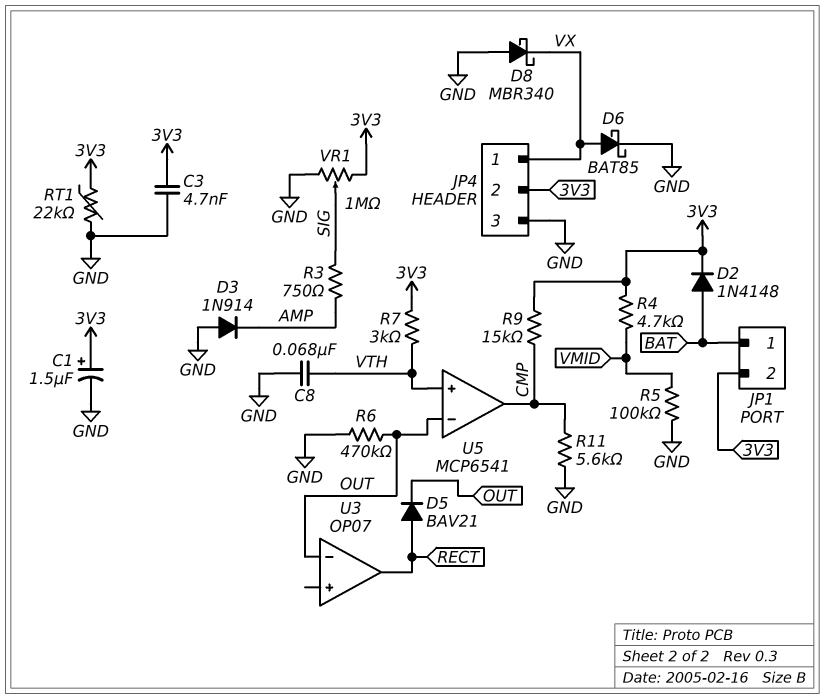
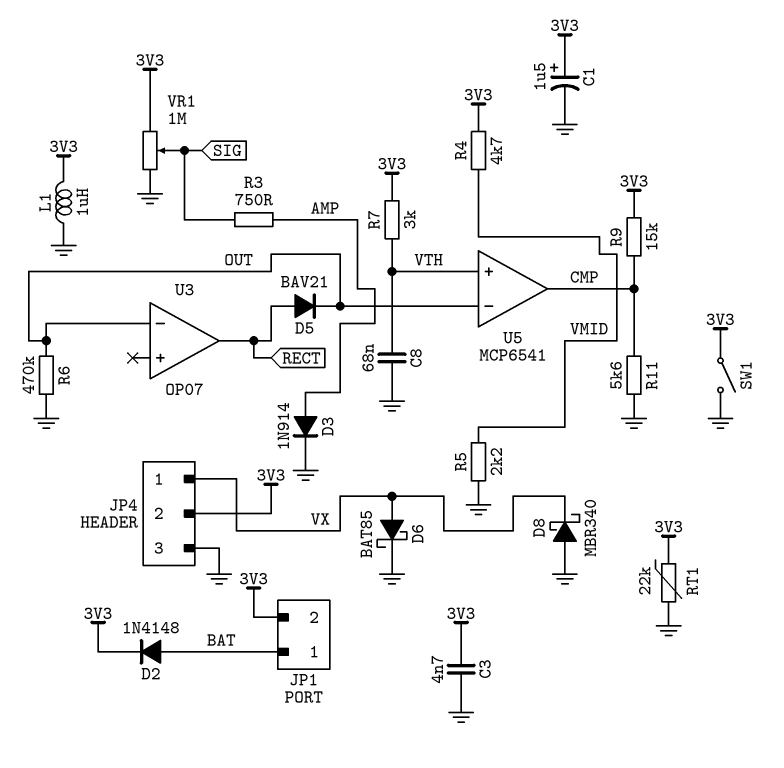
D3: diode 1N914 (A GND, K AMP) -> diode 1N914 (A AMP, K GND)
L1: none -> 1uH (3V3, GND)
R5: 100k (GND, VMID) -> 2.2k (GND, VMID)
SW1: none -> switch (3V3, GND)

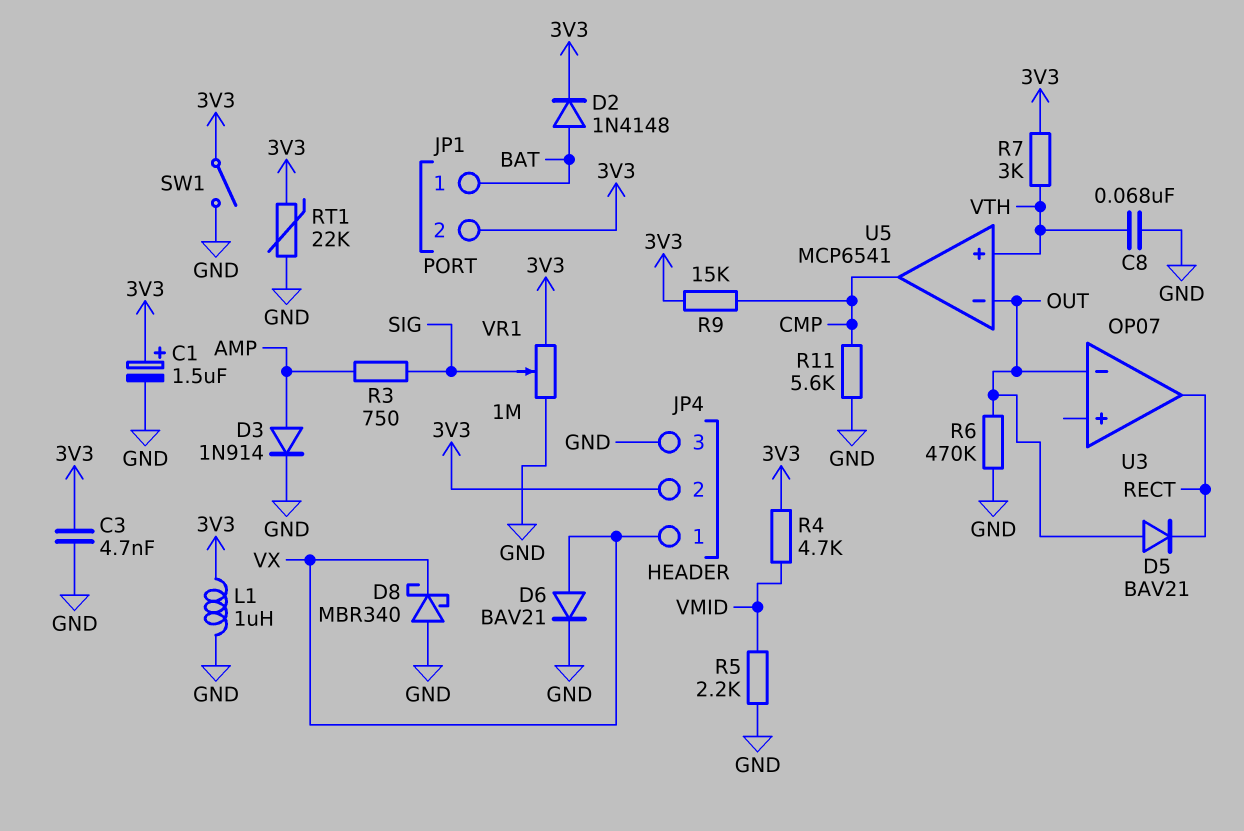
D5: diode BAV21 (A RECT, K OUT) -> diode BAV21 (A OUT, K RECT)
D6: schottky BAT85 (A VX, K GND) -> diode BAV21 (A VX, K GND)

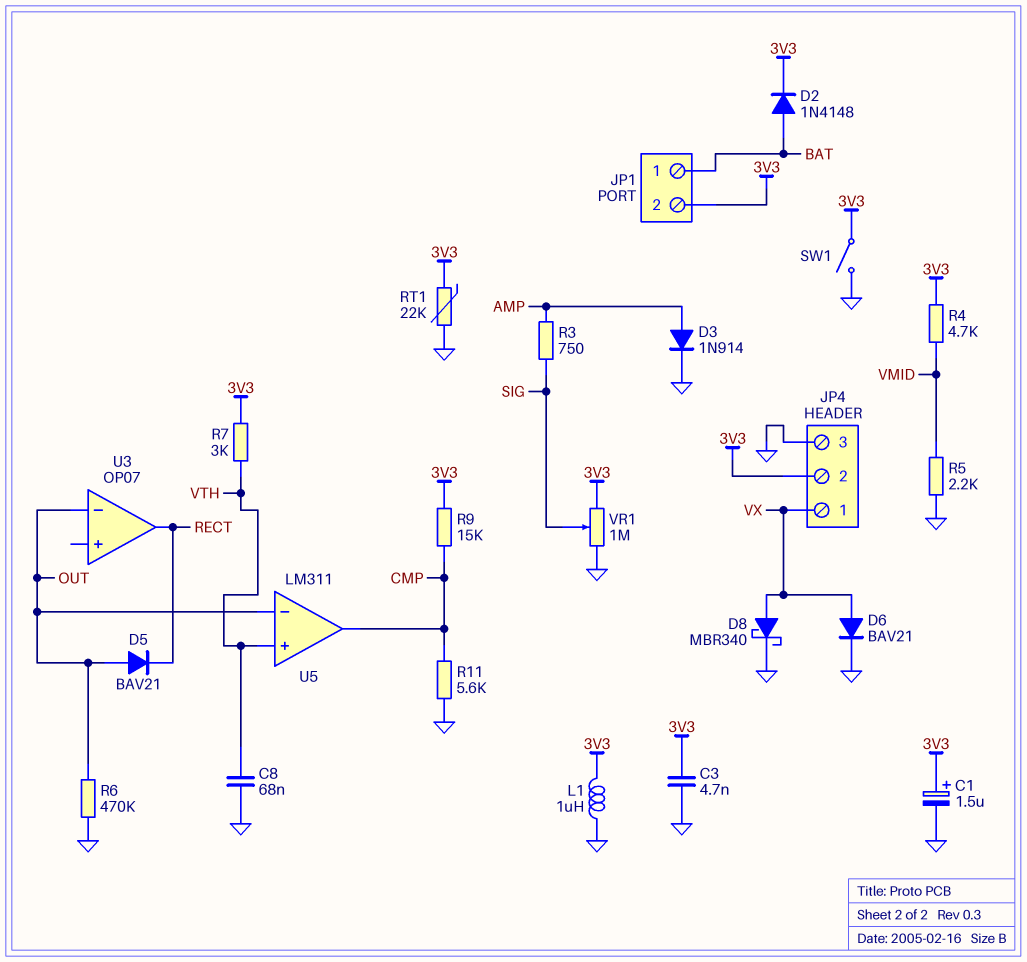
D8: schottky MBR340 (A GND, K VX) -> schottky MBR340 (A VX, K GND)
U5: MCP6541 -> LM311

